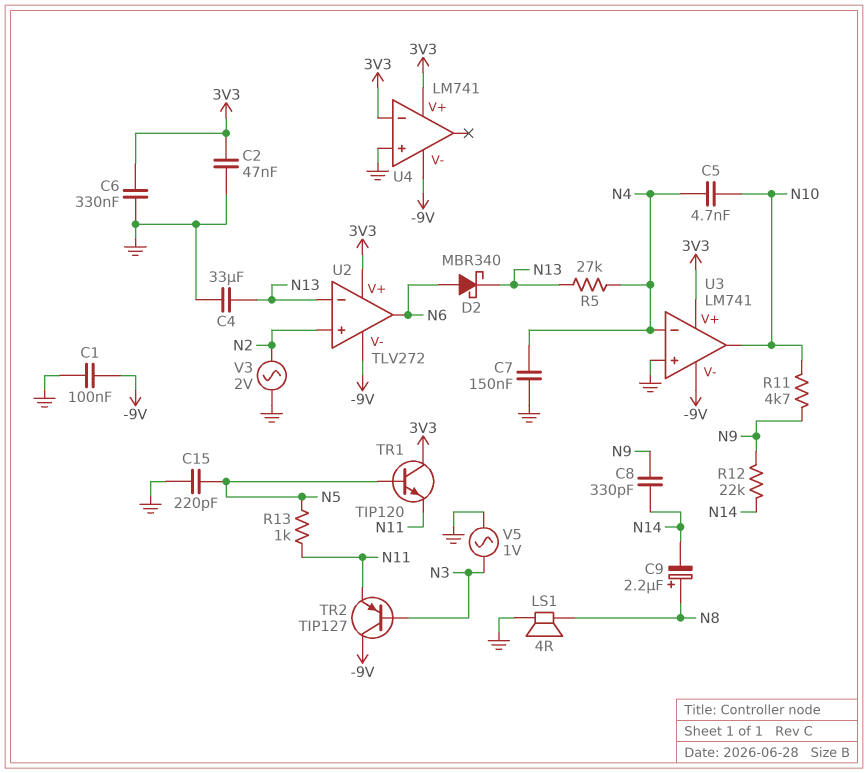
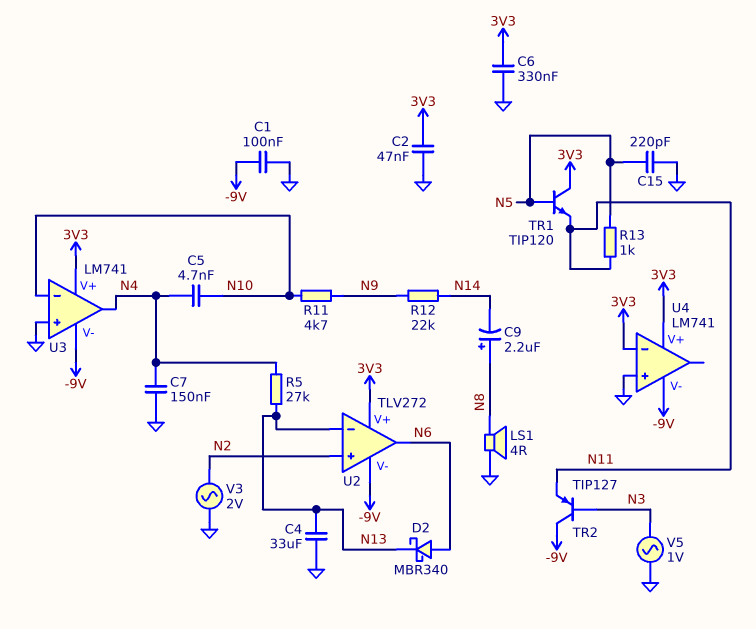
C8: 330pF (N9, N14) -> none
U3 pin in-: N4 -> N10
U3 pin out: N10 -> N4

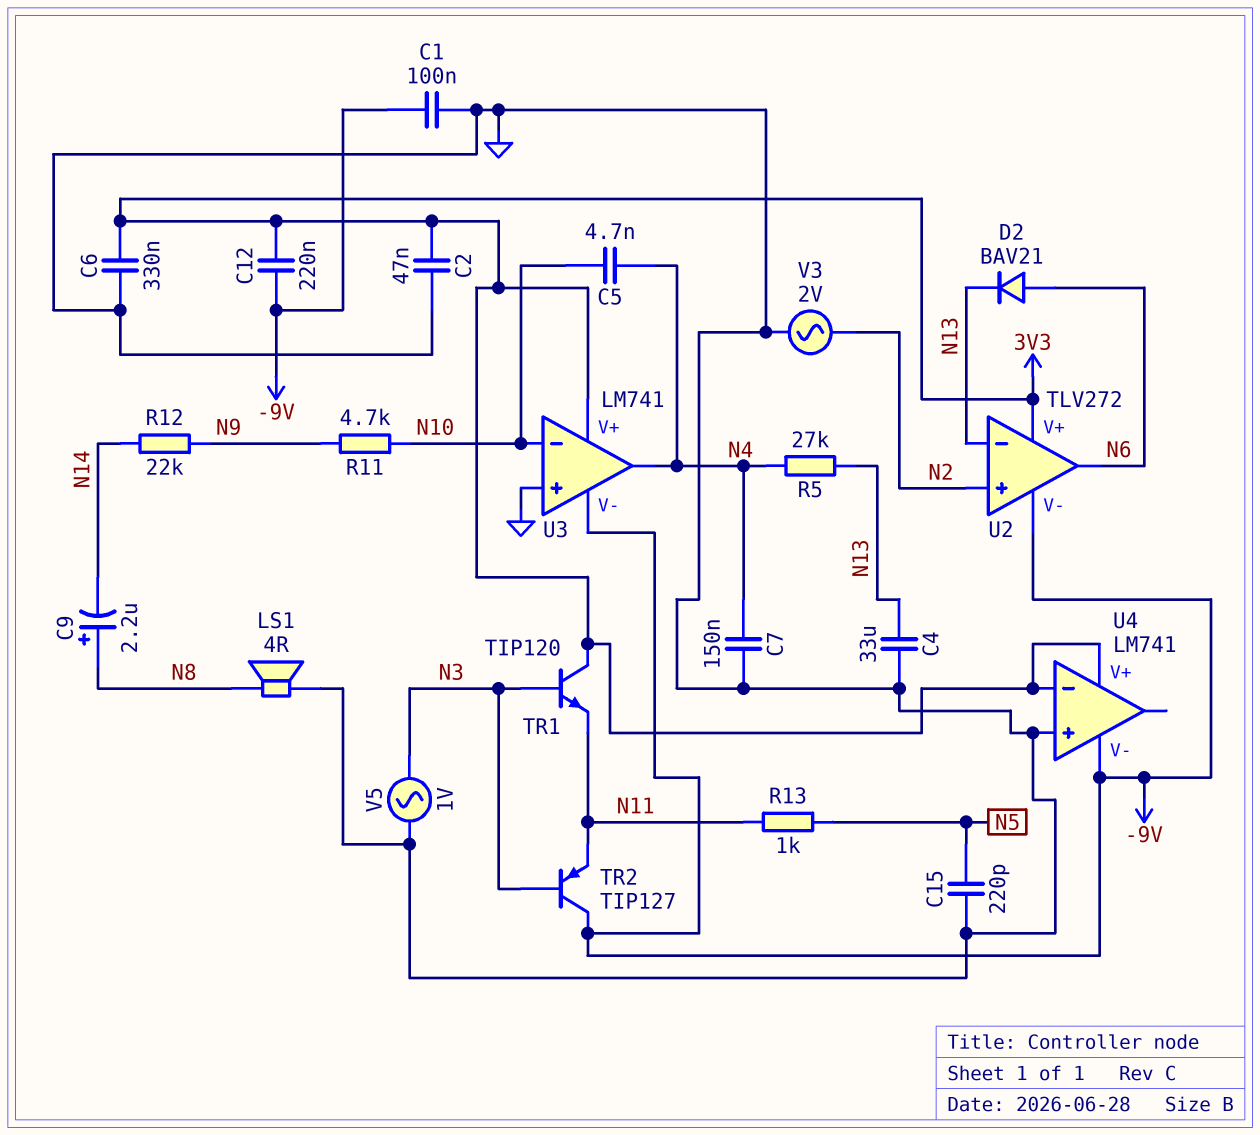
C12: none -> 220nF (-9V, 3V3)
D2: schottky MBR340 (A N6, K N13) -> diode BAV21 (A N6, K N13)
TR1: NPN TIP120 (B N5, C 3V3, E N11) -> NPN TIP120 (B N3, C 3V3, E N11)

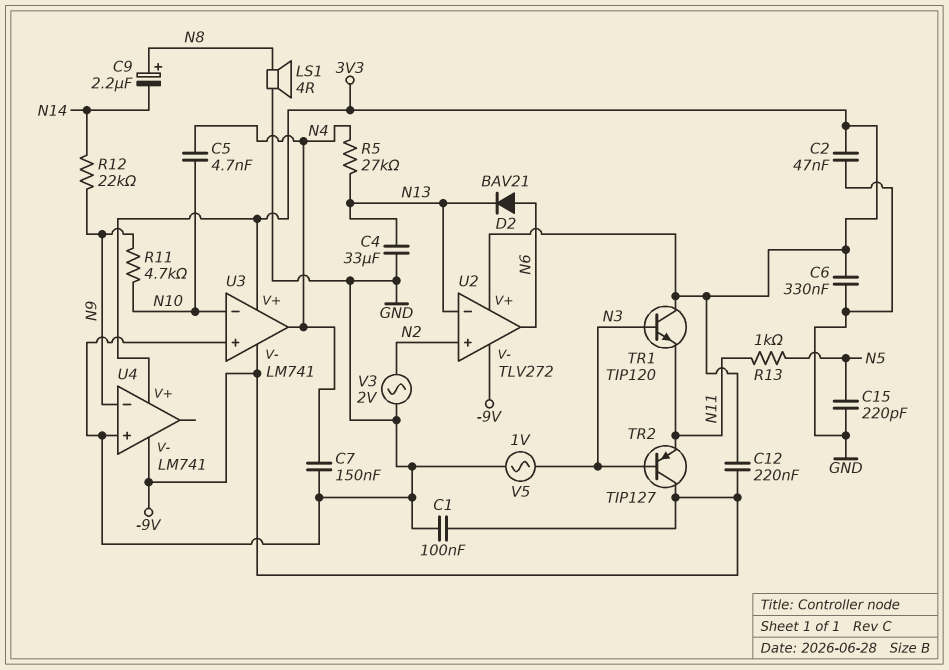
U4 pin in-: 3V3 -> N9

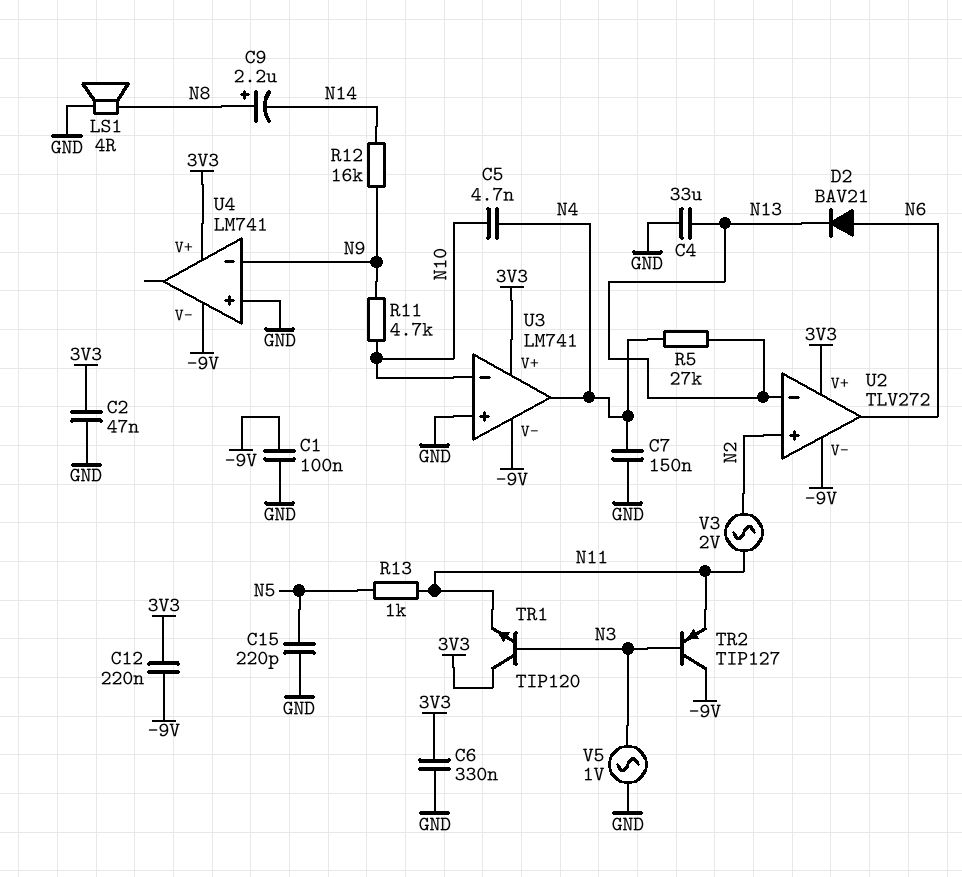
R12: 22k (N9, N14) -> 16k (N9, N14)
V3: AC 2V (GND, N2) -> AC 2V (N2, N11)

